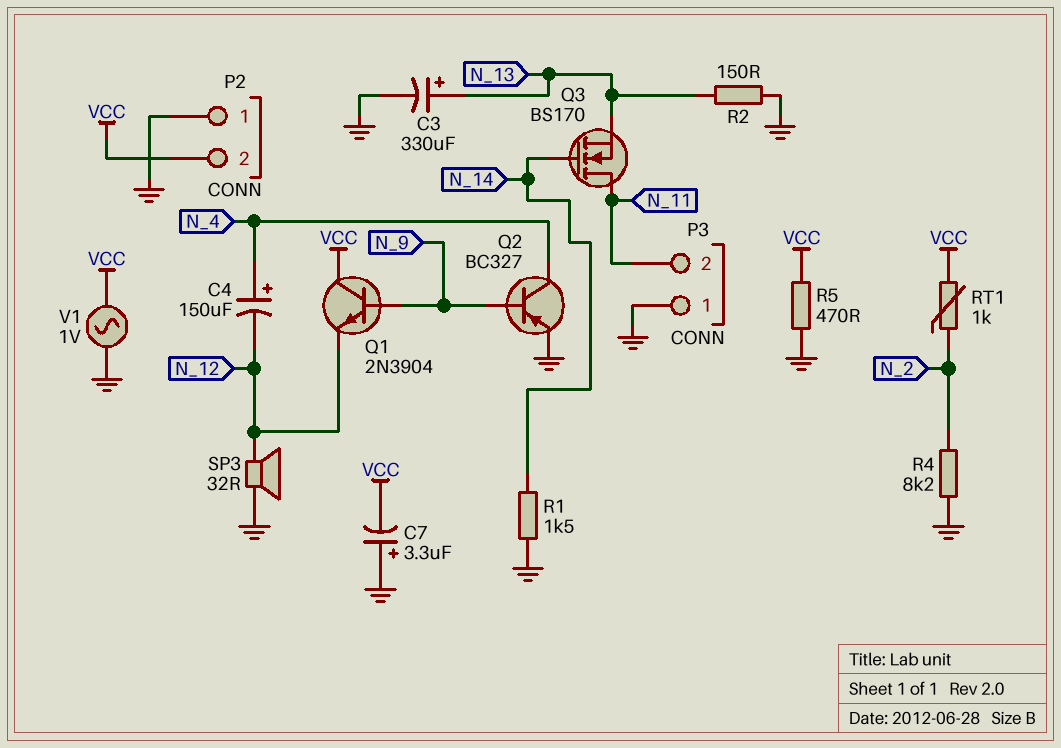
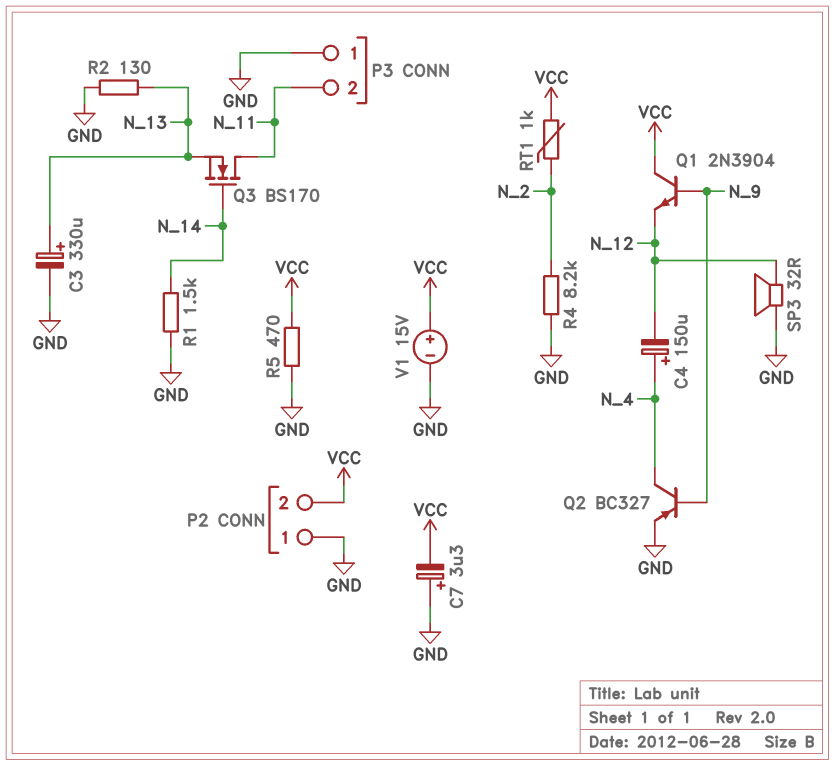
R2: 150 (GND, N_13) -> 130 (GND, N_13)
V1: AC 1V (GND, VCC) -> 15V (plus VCC, minus GND)

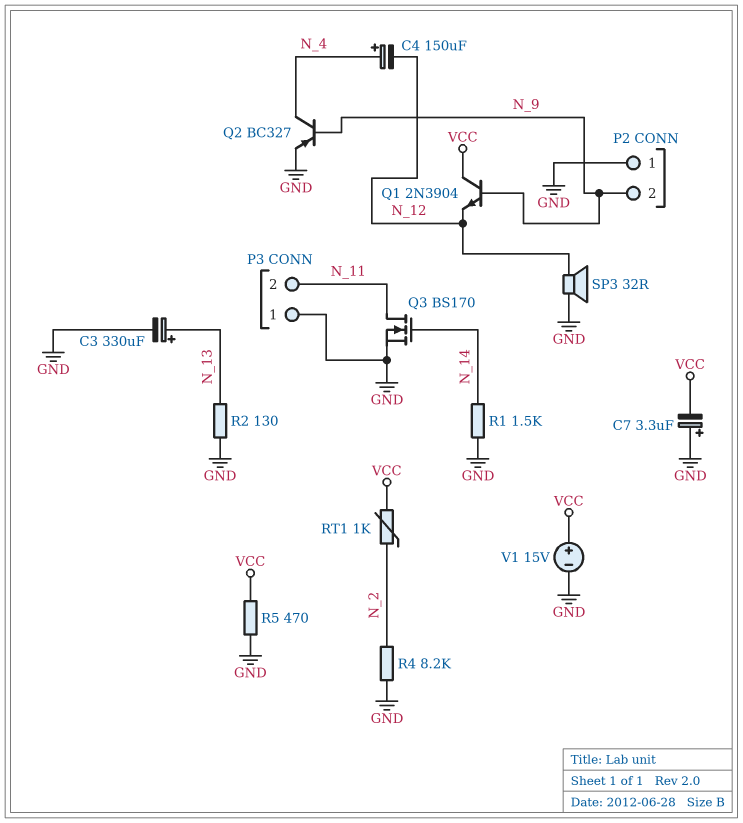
P2 pin 2: VCC -> N_9
Q3: NMOS BS170 (G N_14, D N_11, S N_13) -> NMOS BS170 (G N_14, D N_11, S GND)

